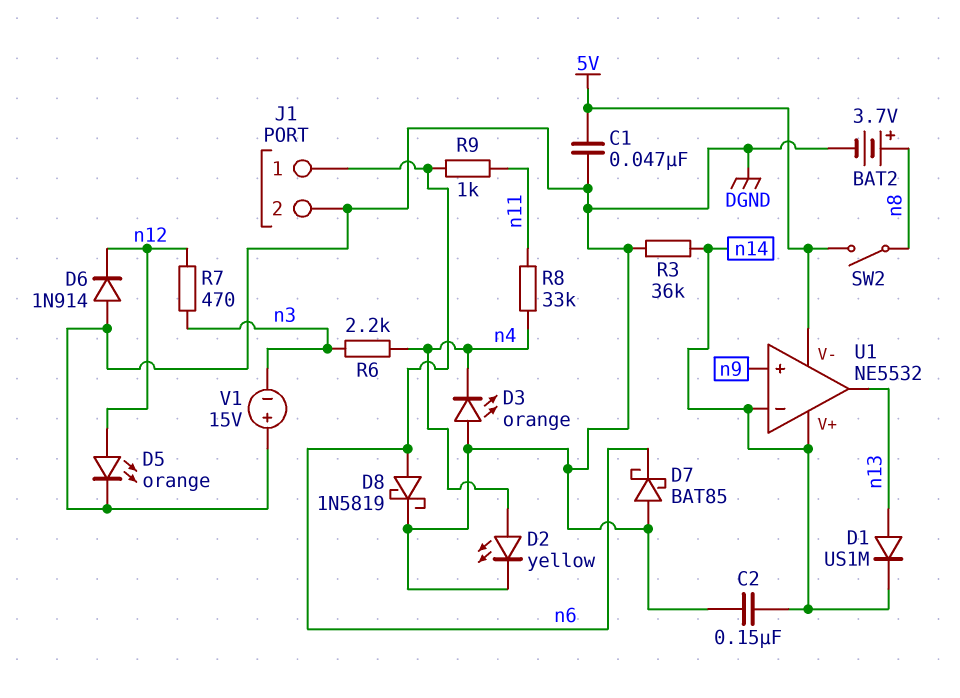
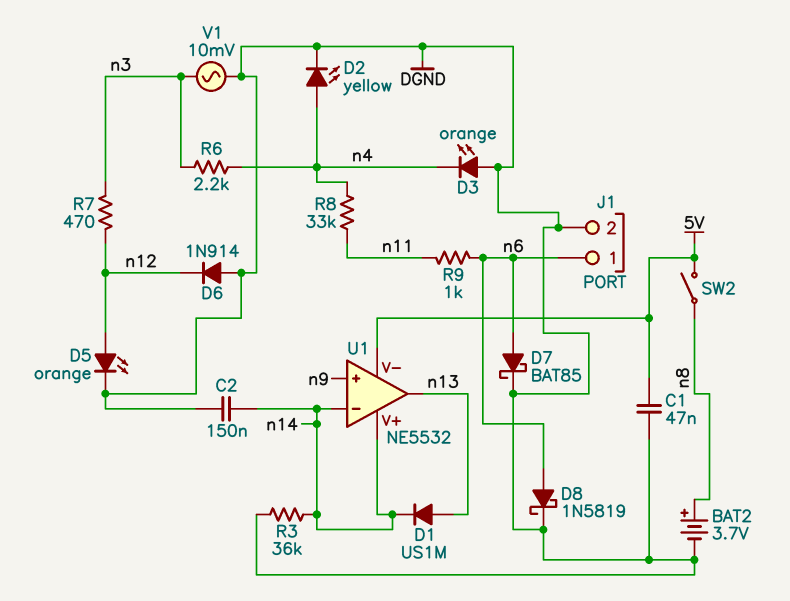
D7: schottky BAT85 (A DGND, K n6) -> schottky BAT85 (A n6, K DGND)
V1: 15V (plus DGND, minus n3) -> AC 10mV (DGND, n3)

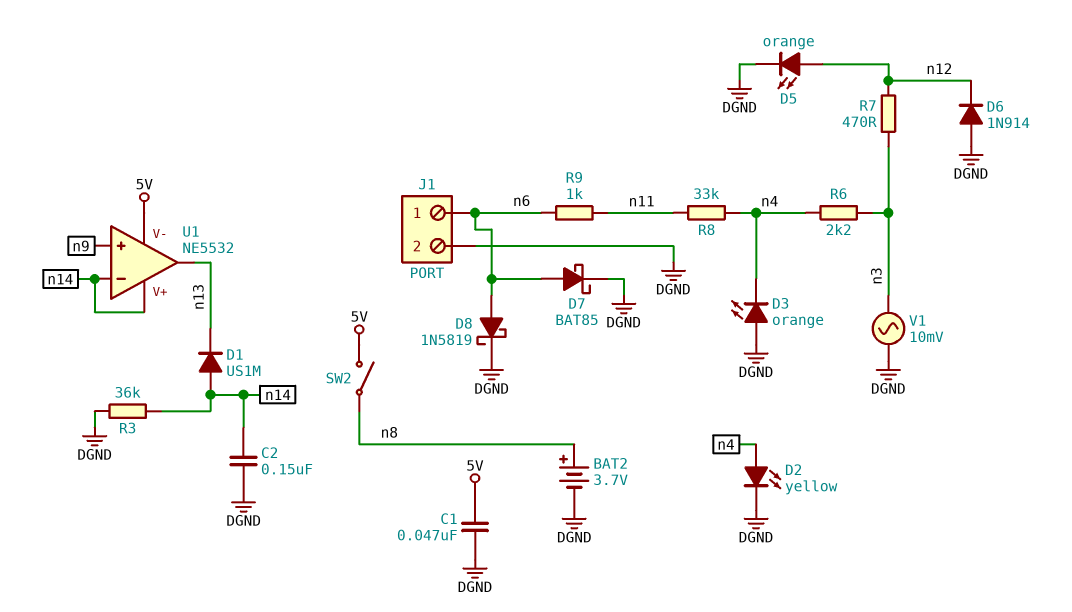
D1: diode US1M (A n13, K n14) -> diode US1M (A n14, K n13)

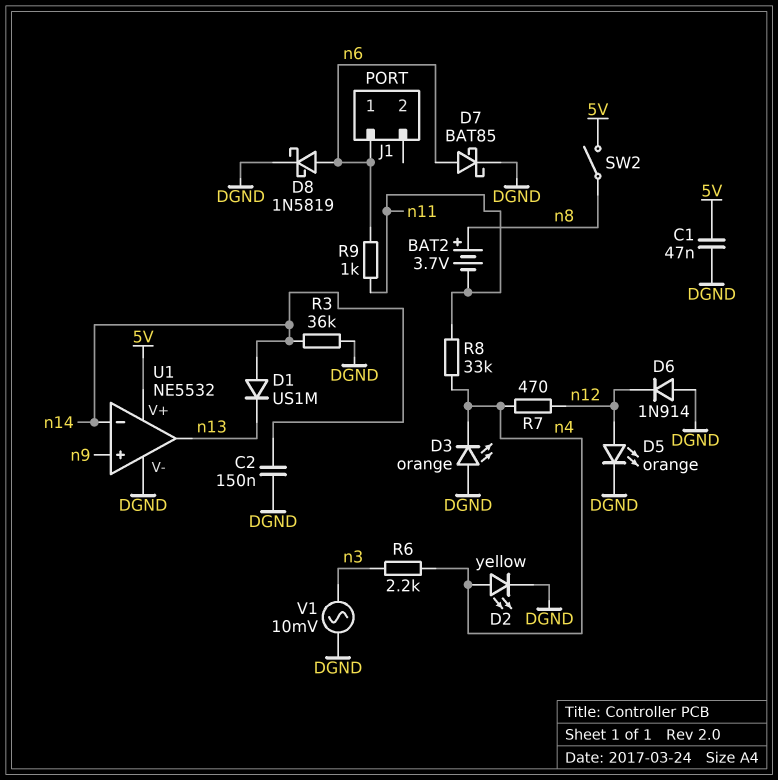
BAT2: 3.7V (plus n8, minus DGND) -> 3.7V (plus n8, minus n11)
J1 pin 2: DGND -> none
R7: 470 (n3, n12) -> 470 (n4, n12)
U1 pin V+: n14 -> 5V
U1 pin V-: 5V -> DGND

